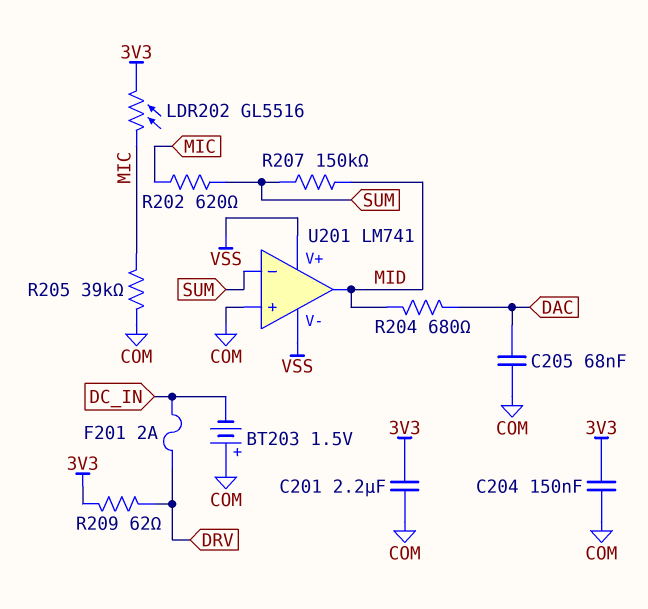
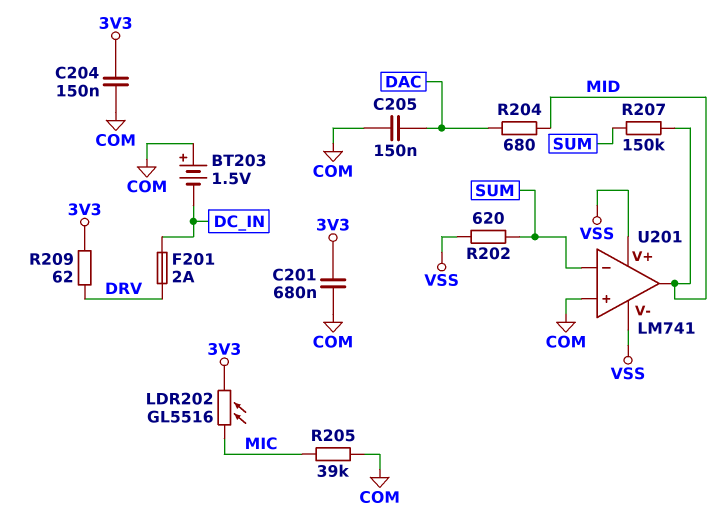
C201: 2.2uF (3V3, COM) -> 680nF (3V3, COM)
C205: 68nF (COM, DAC) -> 150nF (COM, DAC)
R202: 620 (MIC, SUM) -> 620 (SUM, VSS)

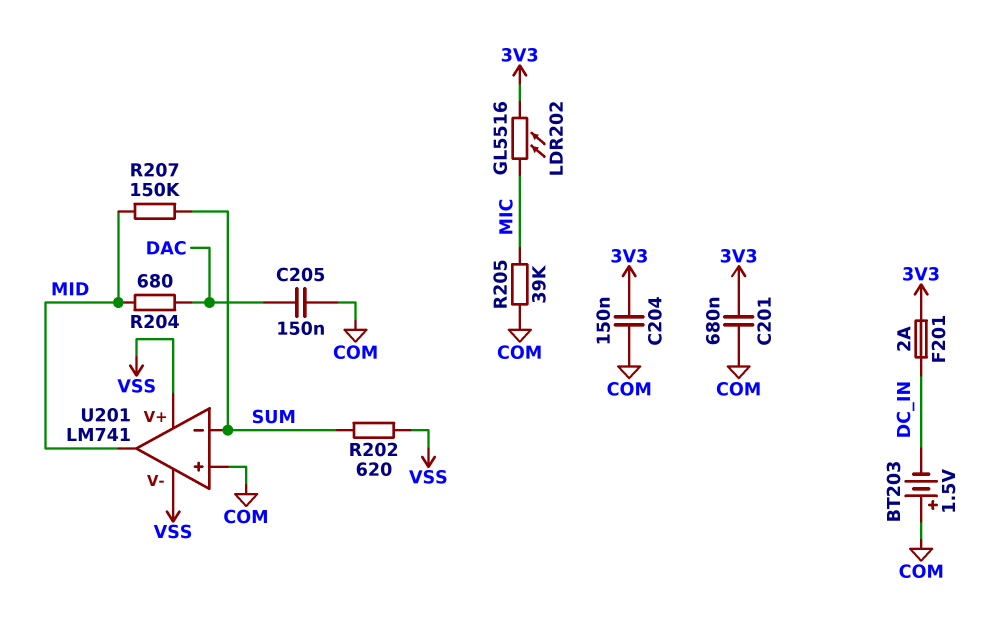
F201: 2A (DC_IN, DRV) -> 2A (3V3, DC_IN)
R209: 62 (3V3, DRV) -> none

